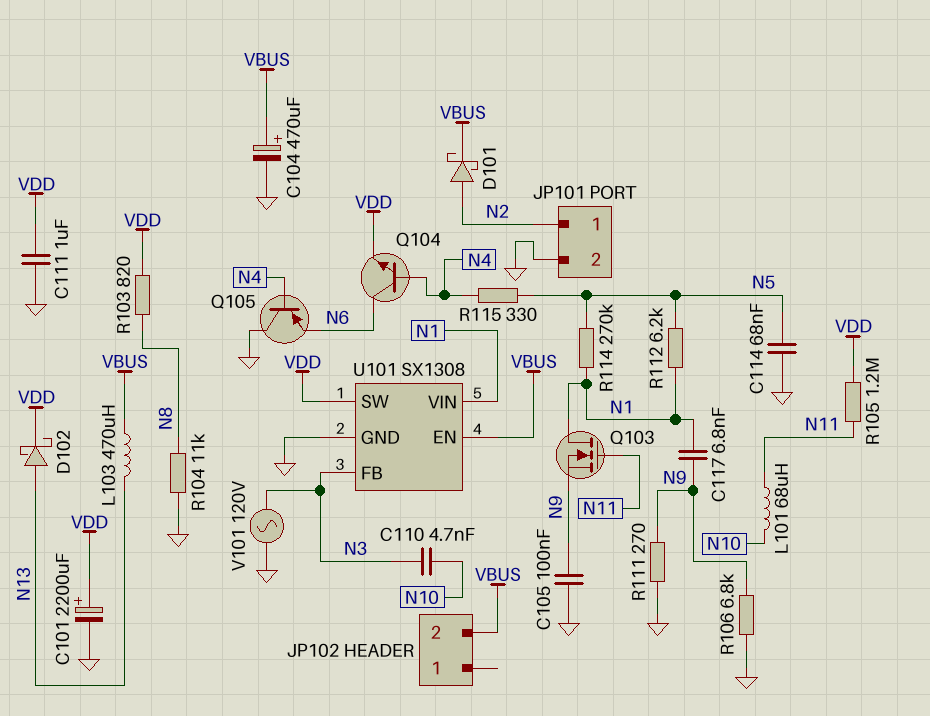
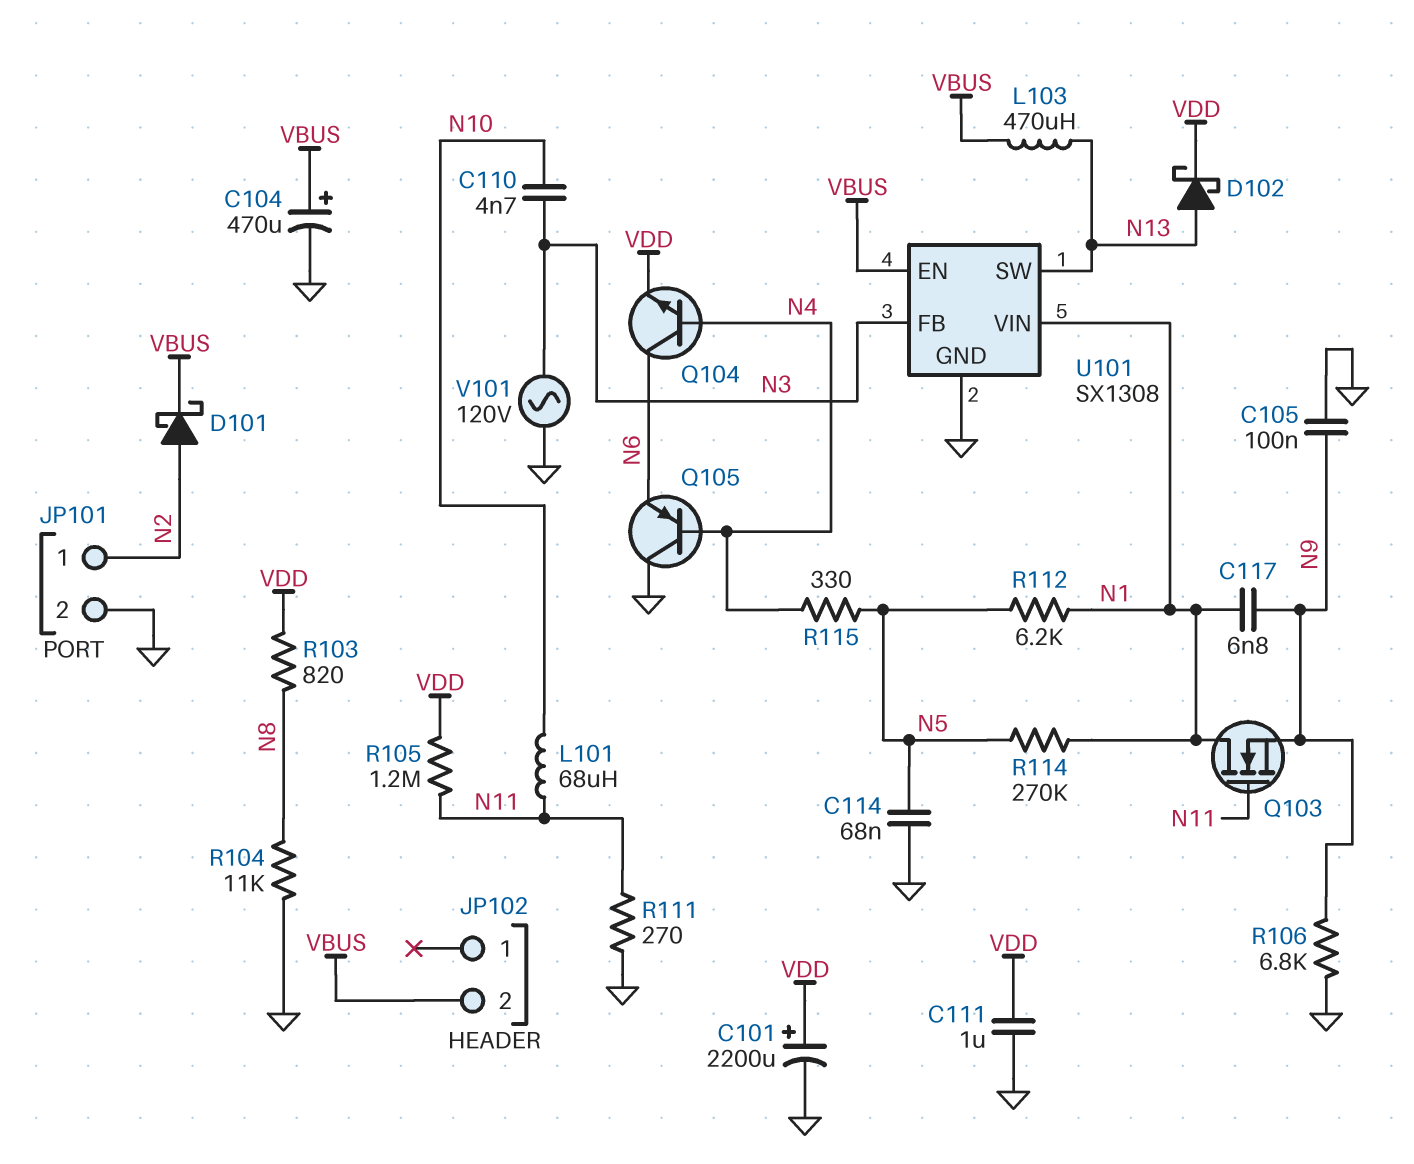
R111: 270 (GND, N9) -> 270 (GND, N11)
U101 pin SW: VDD -> N13

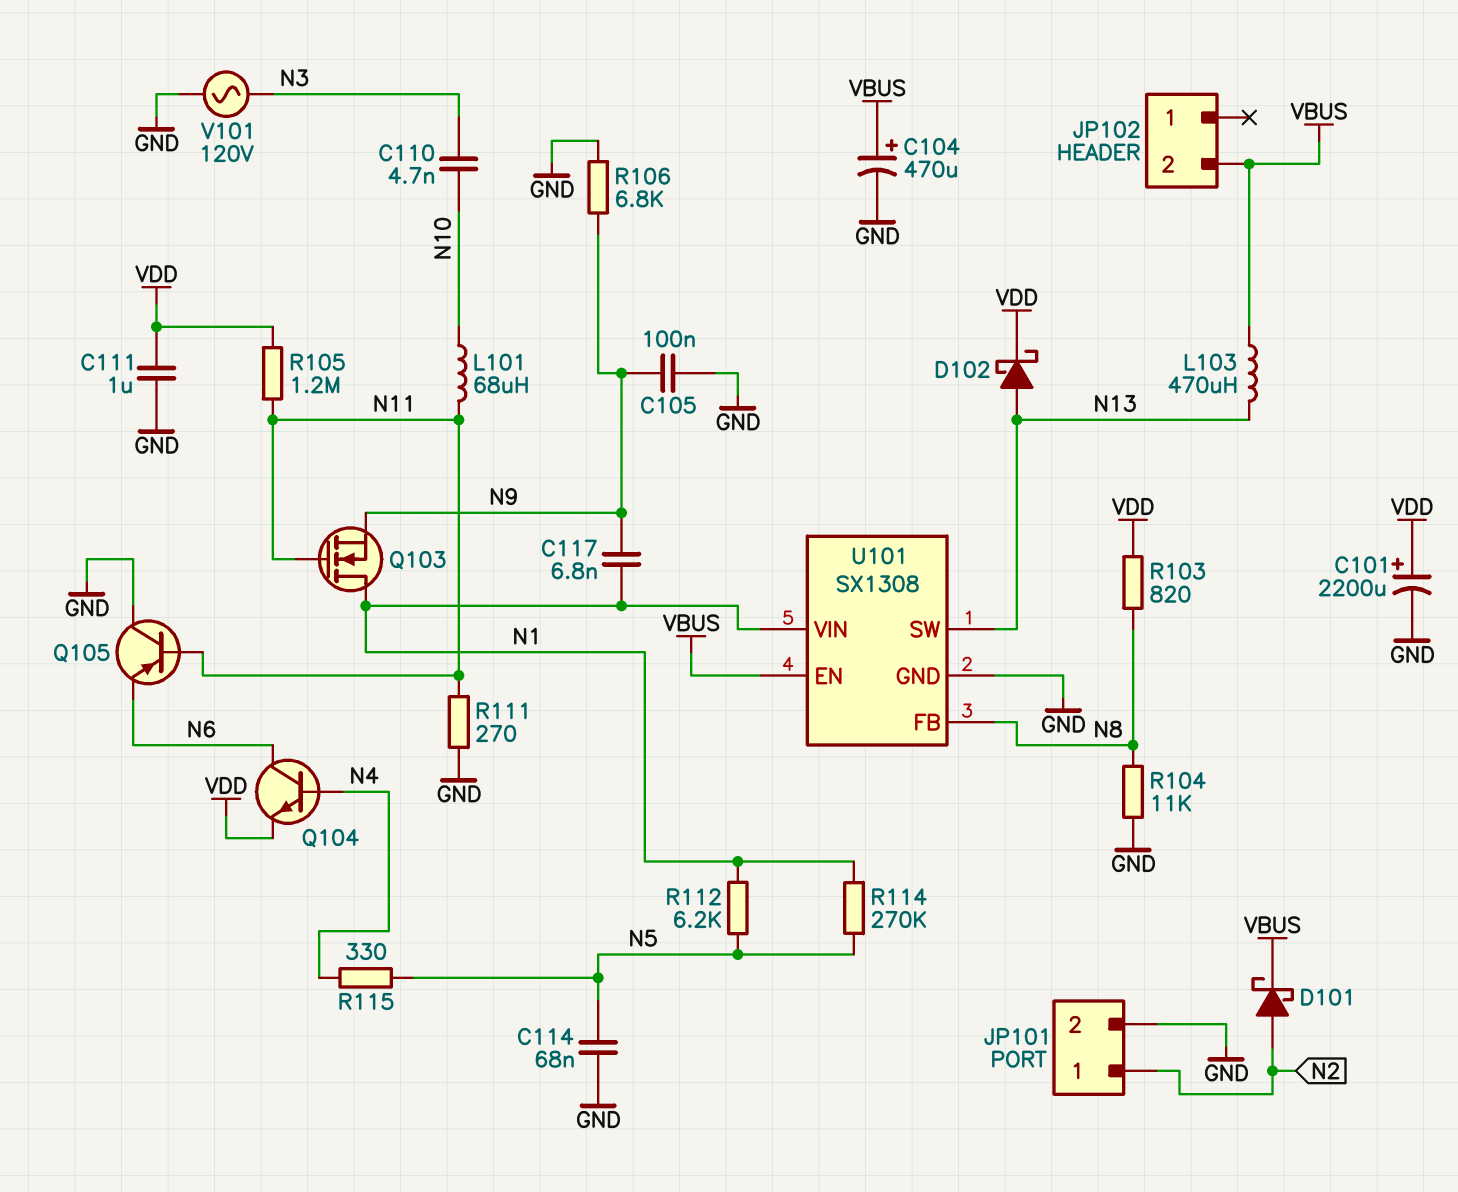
Q105: PNP (B N4, C GND, E N6) -> PNP (B N11, C GND, E N6)
U101 pin FB: N3 -> N8

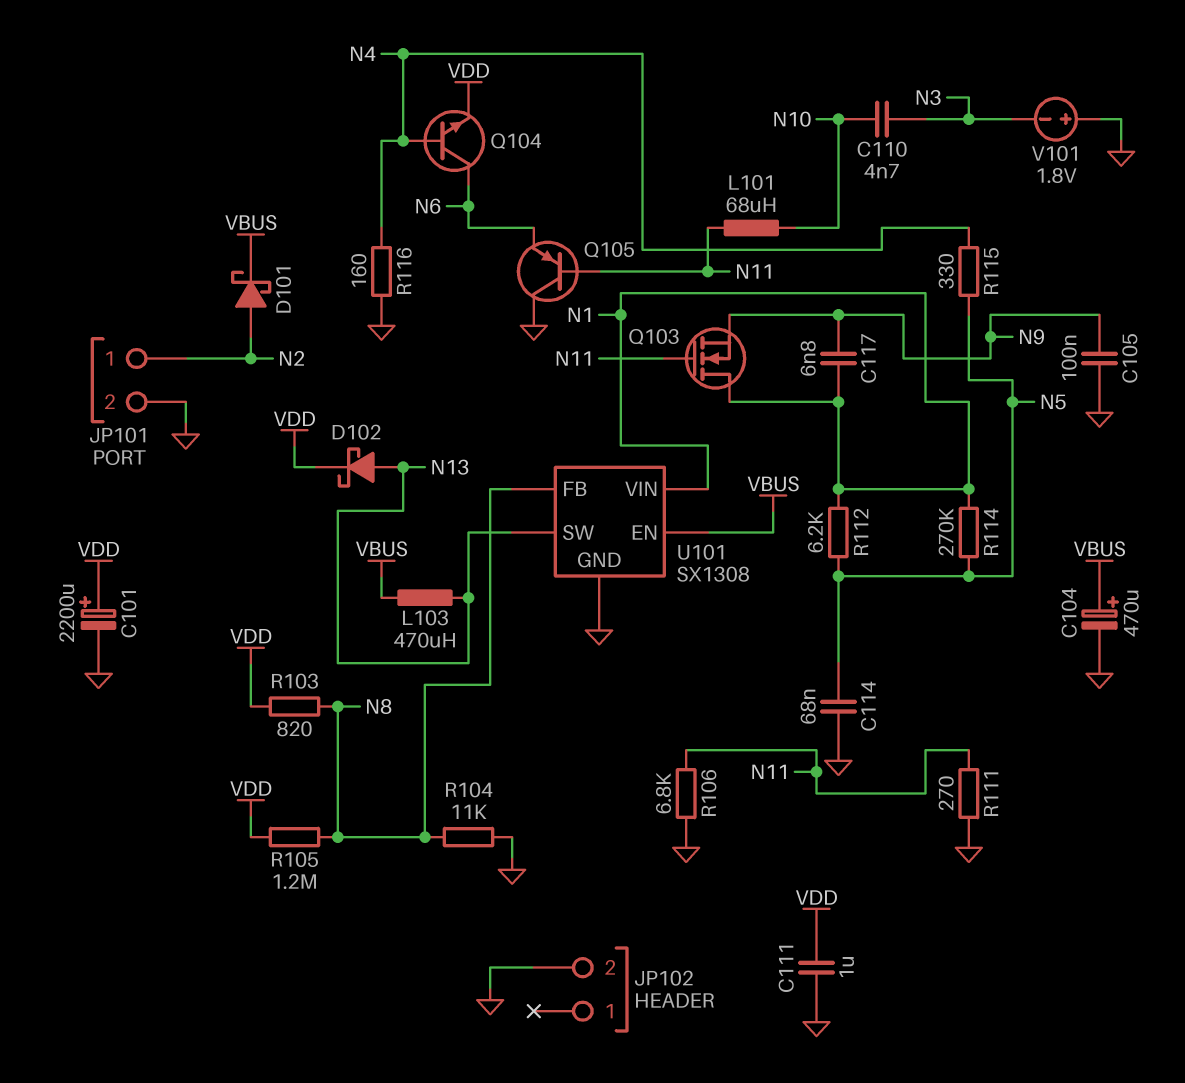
JP102 pin 2: VBUS -> GND
R105: 1.2M (N11, VDD) -> 1.2M (N8, VDD)
R106: 6.8k (GND, N9) -> 6.8k (GND, N11)
R116: none -> 160 (GND, N4)
V101: AC 120V (GND, N3) -> 1.8V (plus GND, minus N3)

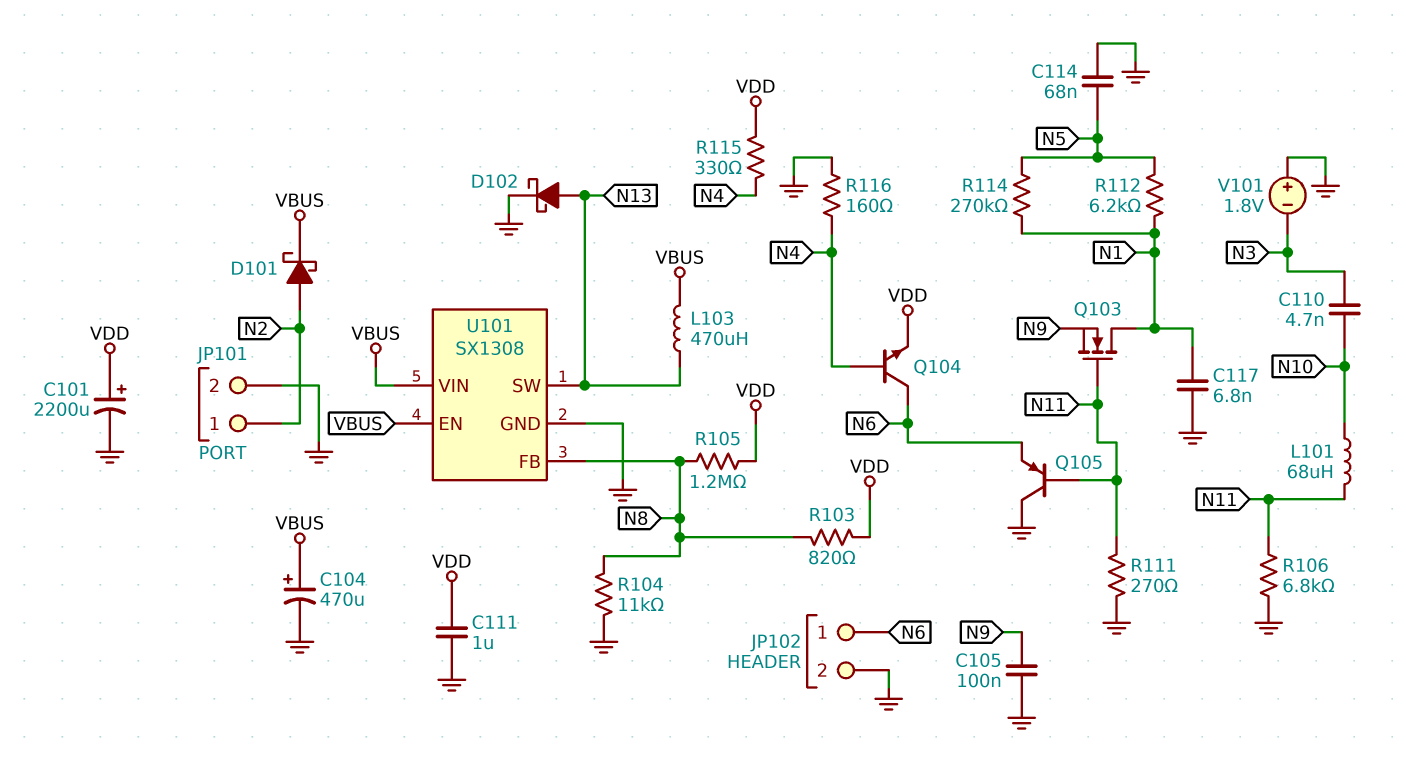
C117: 6.8nF (N1, N9) -> 6.8nF (GND, N1)
D102: schottky (A N13, K VDD) -> schottky (A N13, K GND)
JP102 pin 1: none -> N6
R115: 330 (N4, N5) -> 330 (N4, VDD)
U101 pin VIN: N1 -> VBUS

